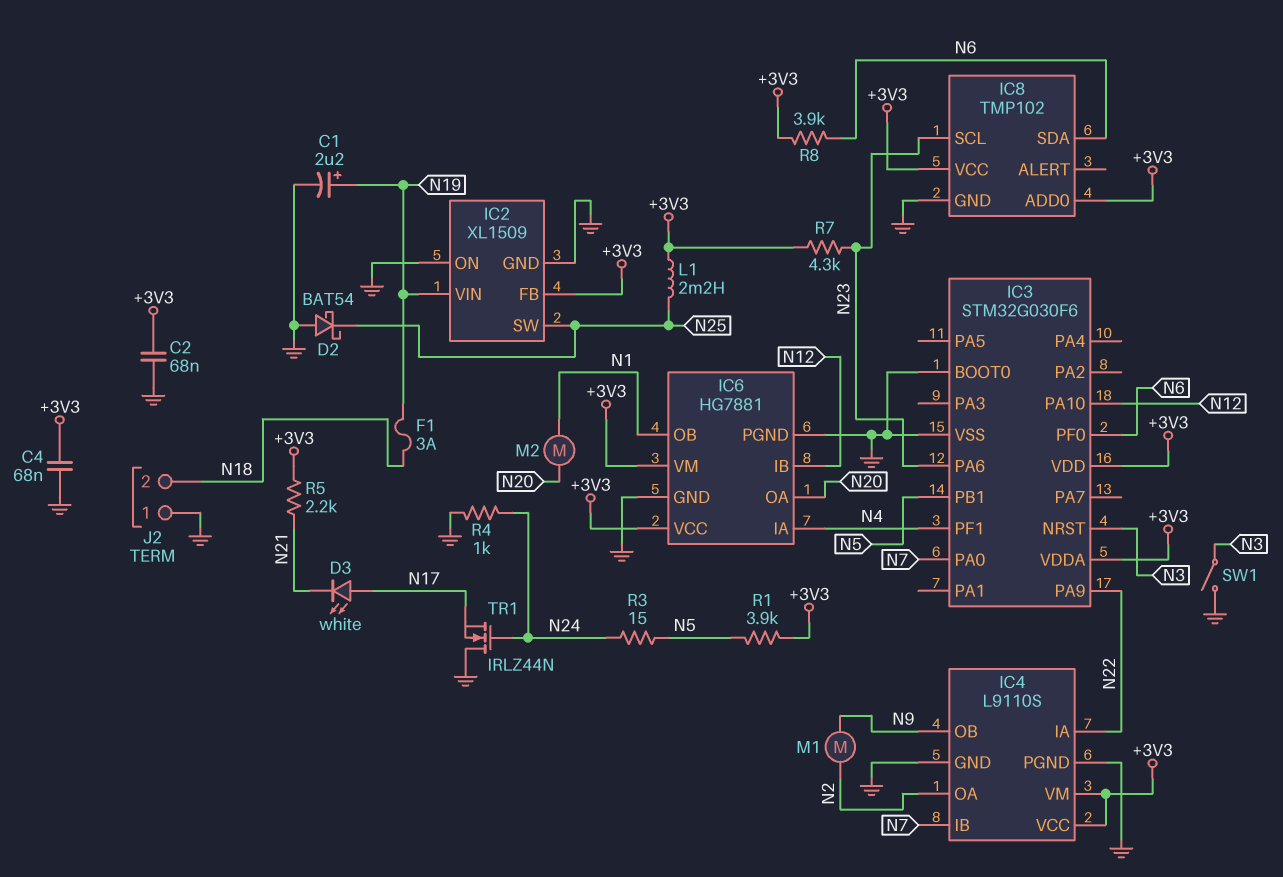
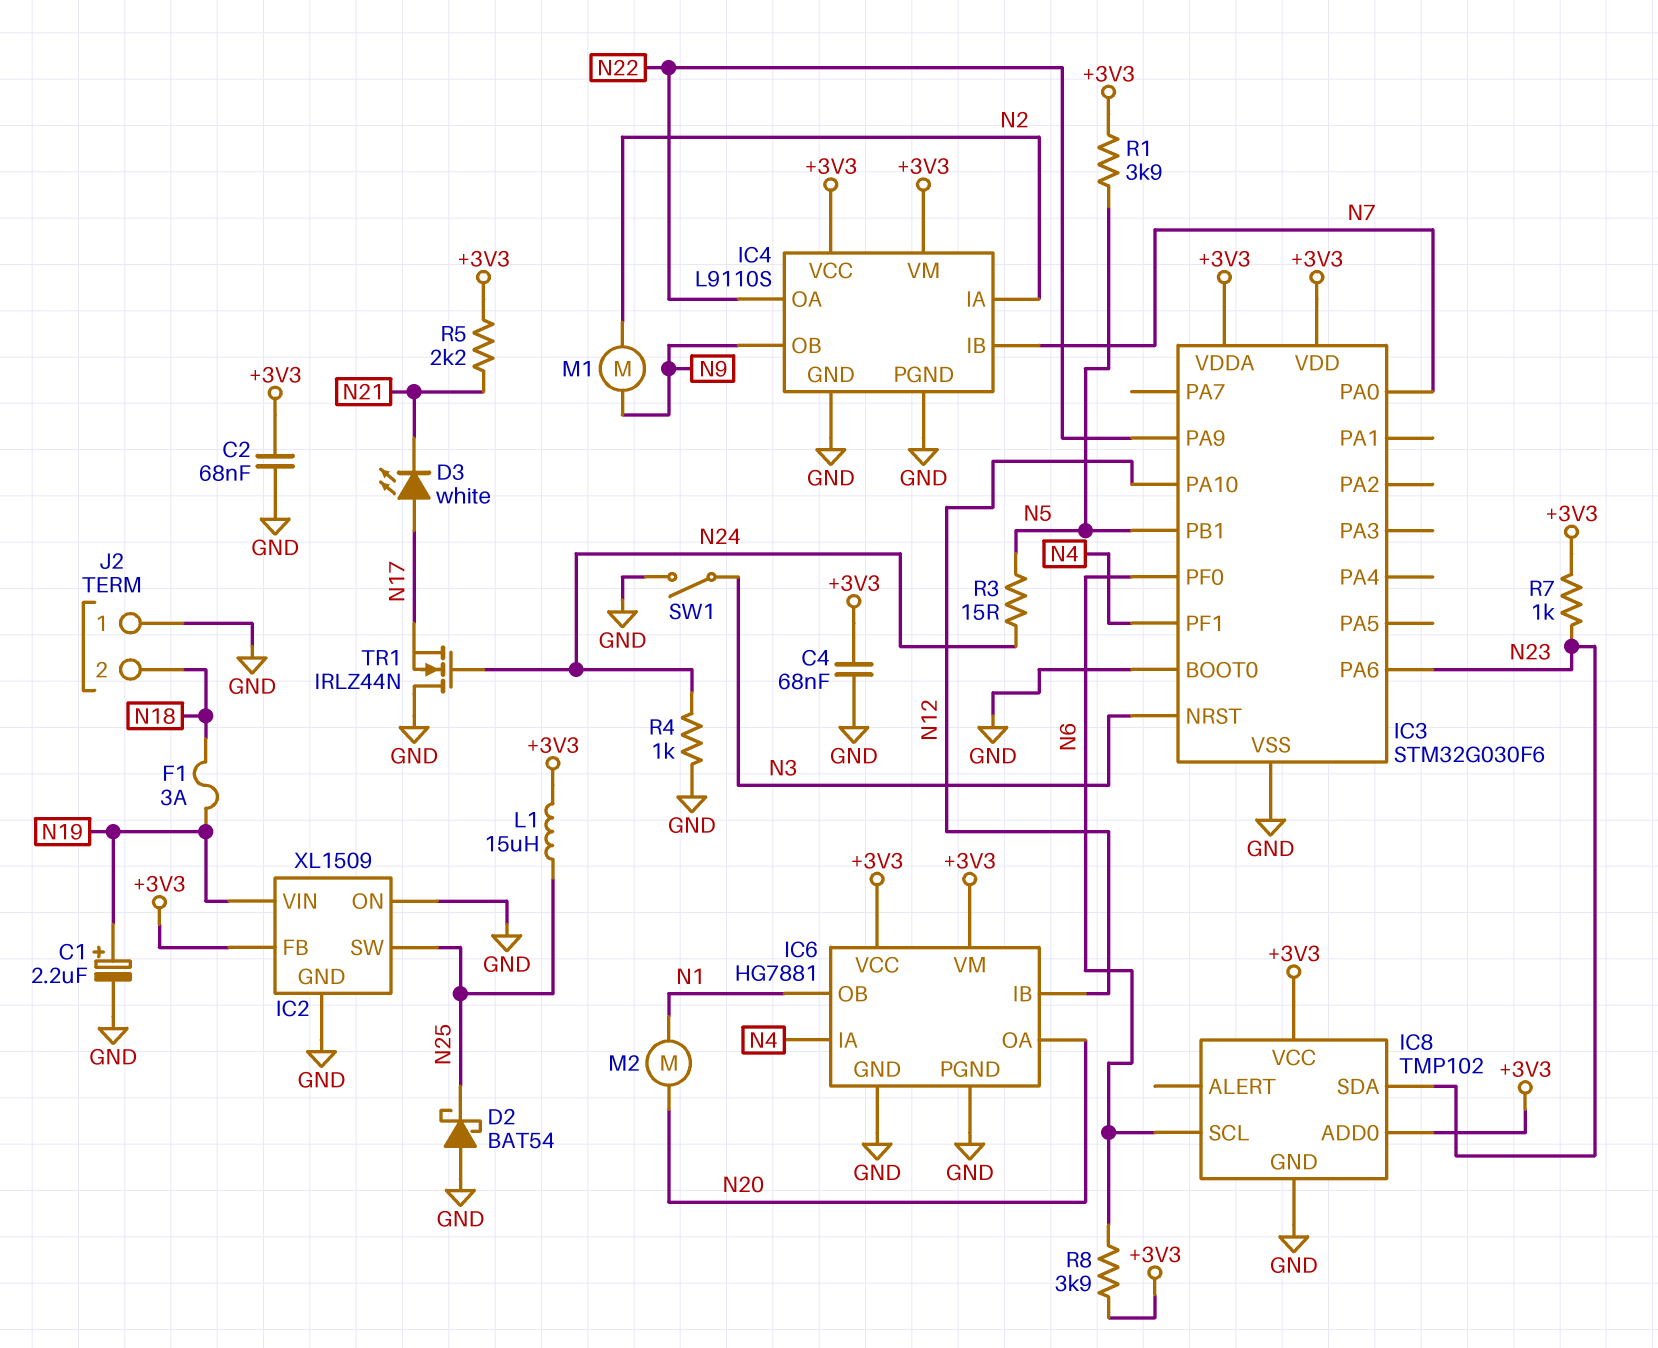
IC4 pin IA: N22 -> N2
IC4 pin OA: N2 -> N22
IC8 pin SCL: N23 -> N6
IC8 pin SDA: N6 -> N23
L1: 2.2mH (+3V3, N25) -> 15uH (+3V3, N25)
R7: 4.3k (+3V3, N23) -> 1k (+3V3, N23)

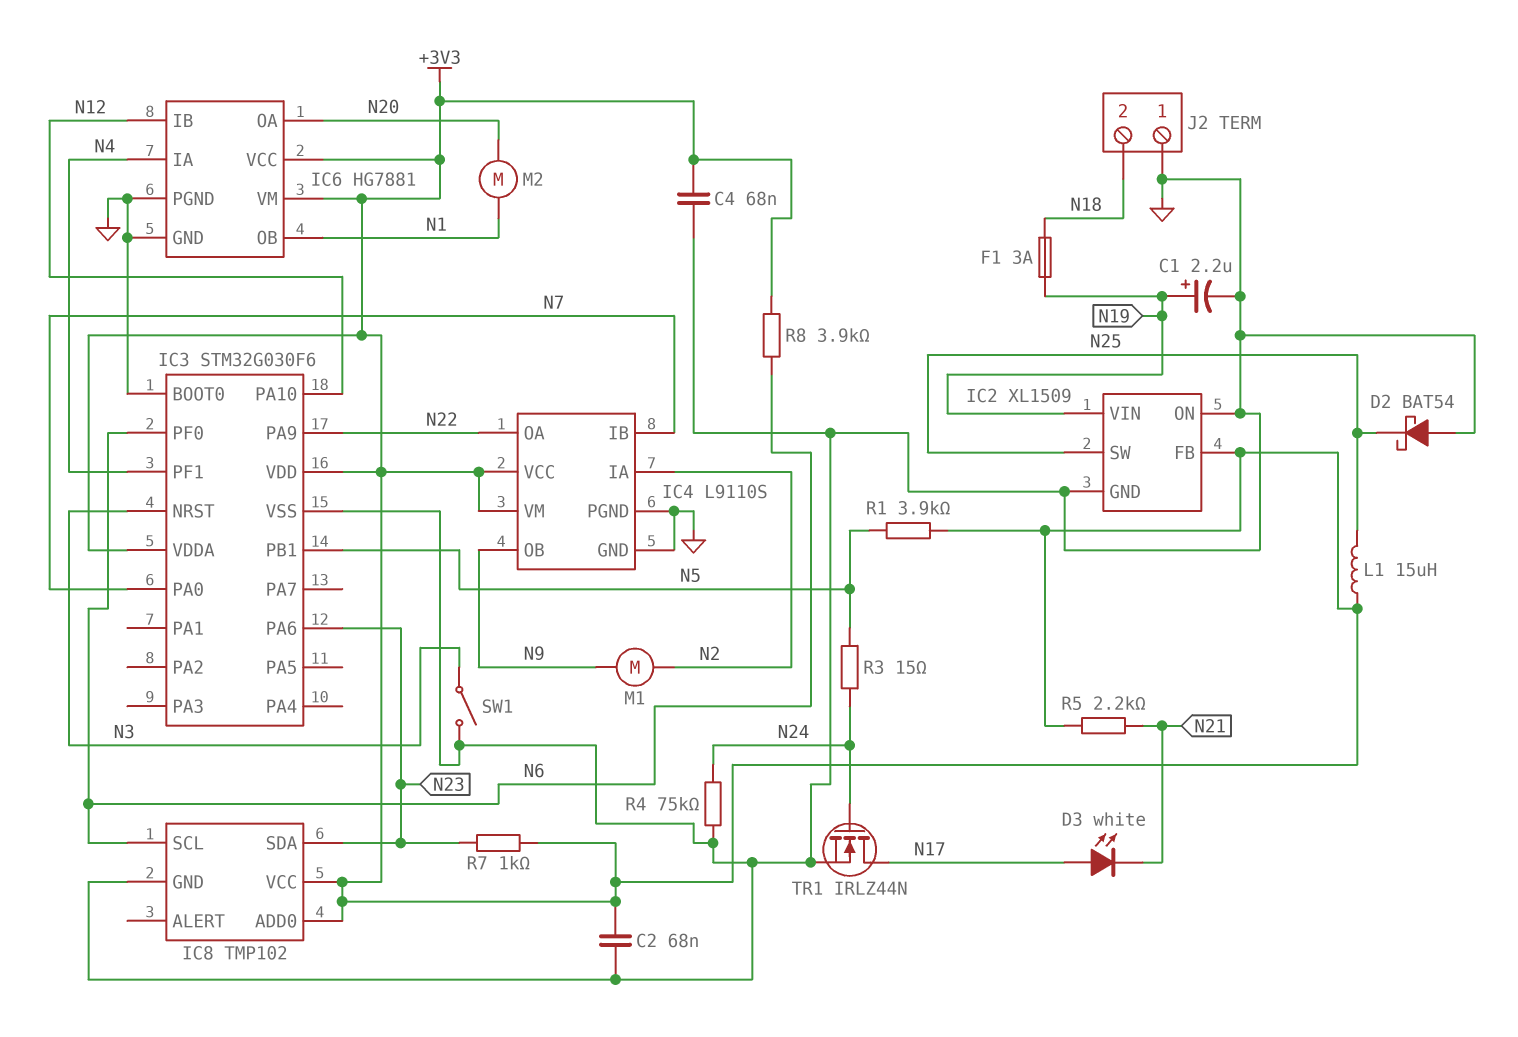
R4: 1k (GND, N24) -> 75k (GND, N24)
TR1: NMOS IRLZ44N (G N24, D GND, S N17) -> NMOS IRLZ44N (G N24, D N17, S GND)

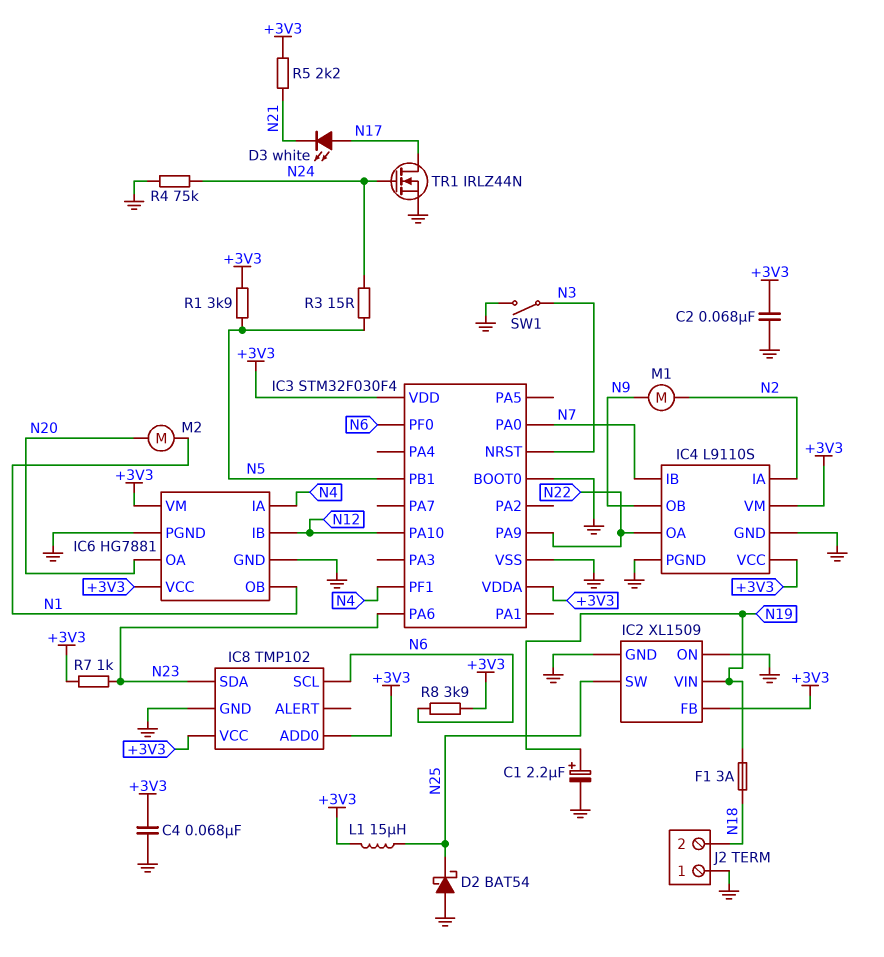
IC3: STM32G030F6 -> STM32F030F4

